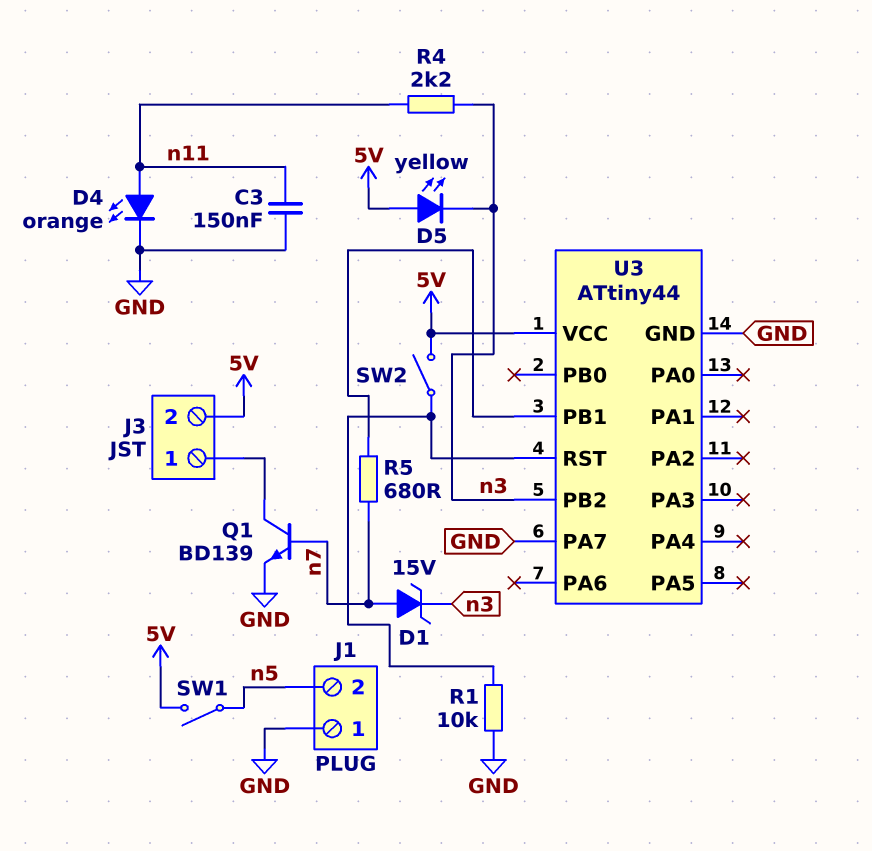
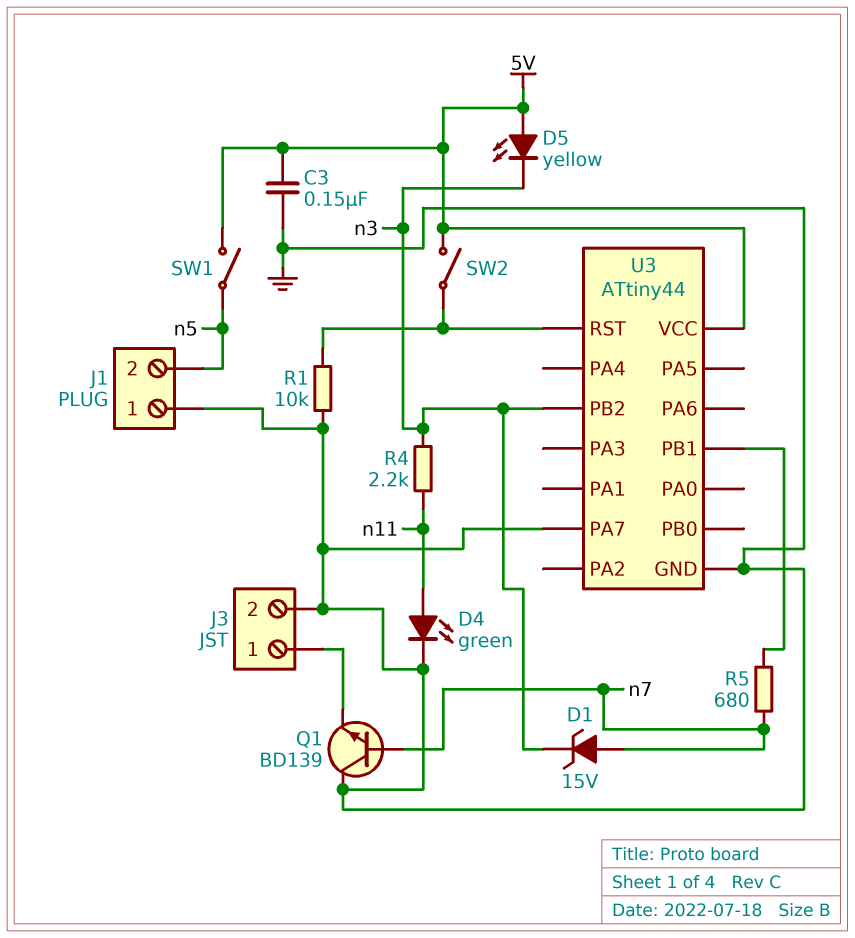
C3: 150nF (GND, n11) -> 150nF (5V, GND)
D4: LED orange (A n11, K GND) -> LED green (A n11, K GND)
J3 pin 2: 5V -> GND
Q1: NPN BD139 (B n7, C J3/1, E GND) -> NPN BD139 (B n7, C GND, E J3/1)

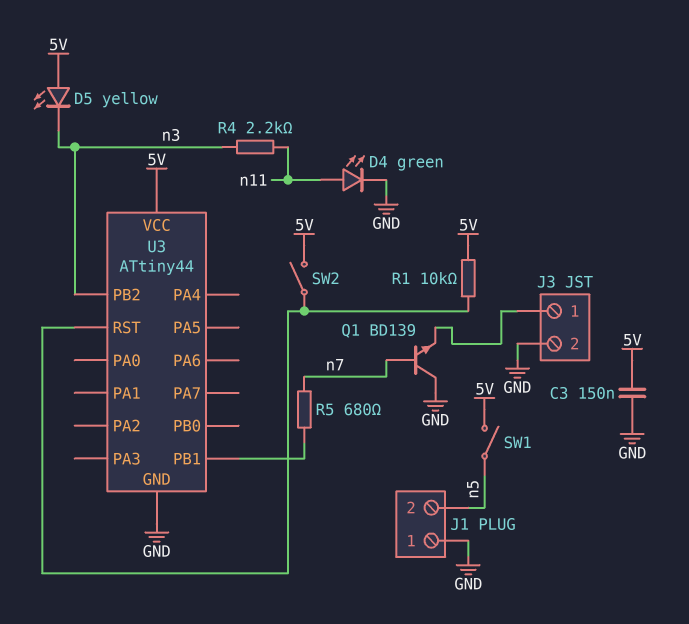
D1: zener 15V (A n7, K n3) -> none
R1: 10k (GND, U3/RST) -> 10k (5V, U3/RST)
U3 pin PA7: GND -> none

